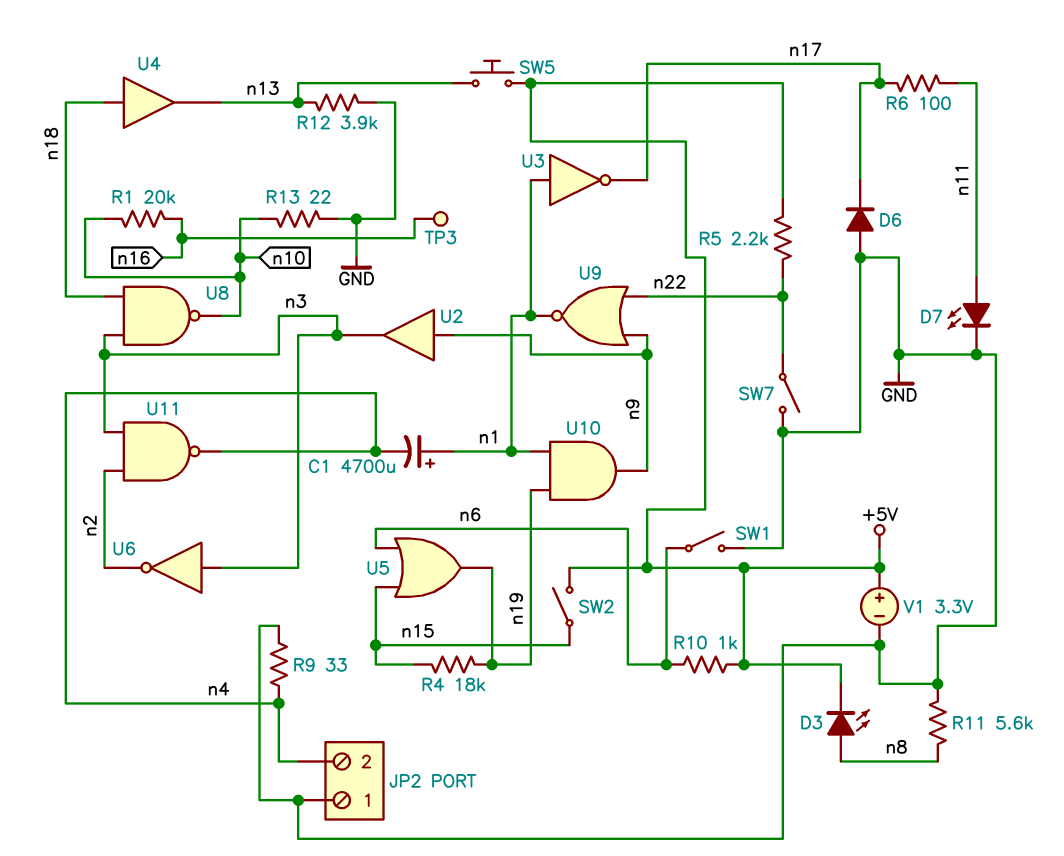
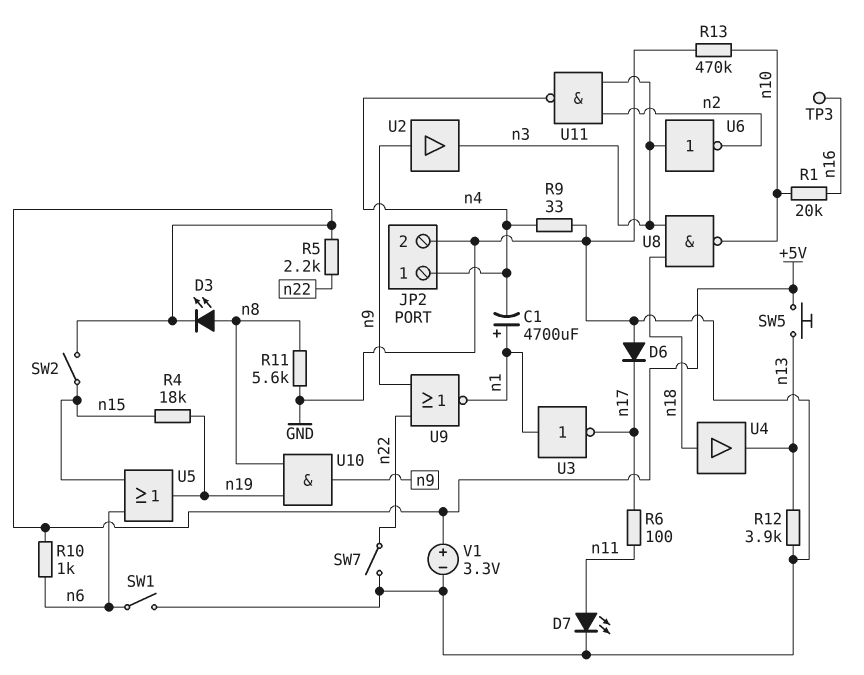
JP2 pin 1: GND -> n4
JP2 pin 2: n4 -> GND
R13: 22 (GND, n10) -> 470k (GND, n10)
U10: AND (in n1, in n19, out n9) -> AND (in n8, in n19, out n9)

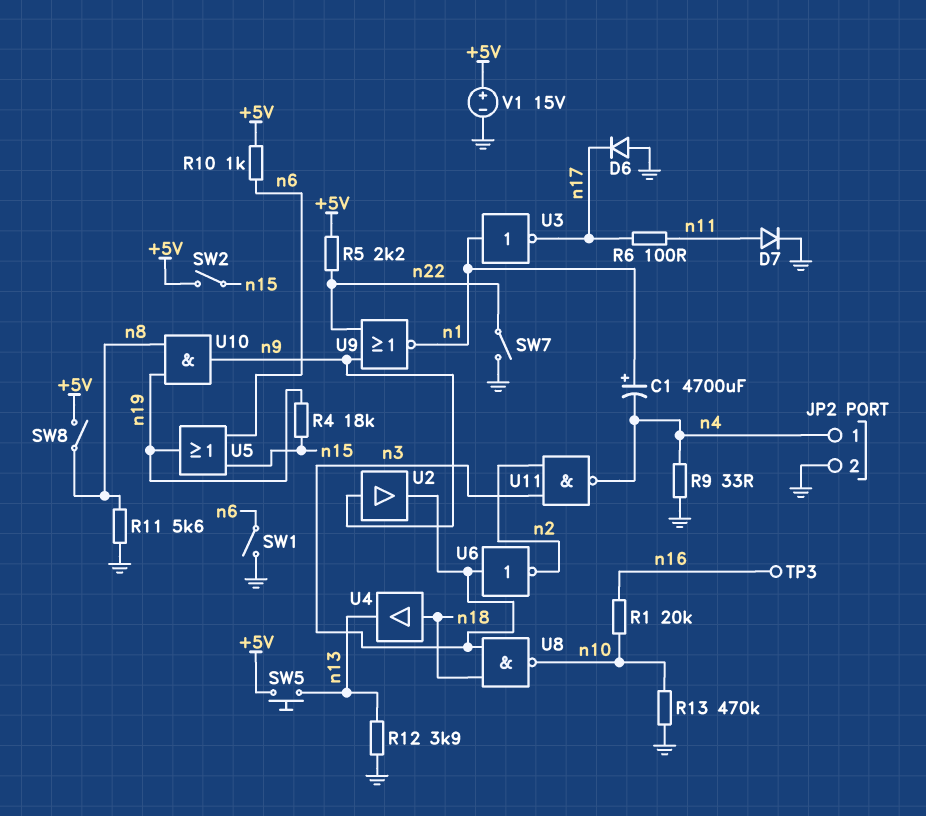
D3: LED (A n8, K +5V) -> none
D7: LED (A n11, K GND) -> diode (A n11, K GND)
SW8: none -> switch (+5V, n8)
V1: 3.3V (plus +5V, minus GND) -> 15V (plus +5V, minus GND)

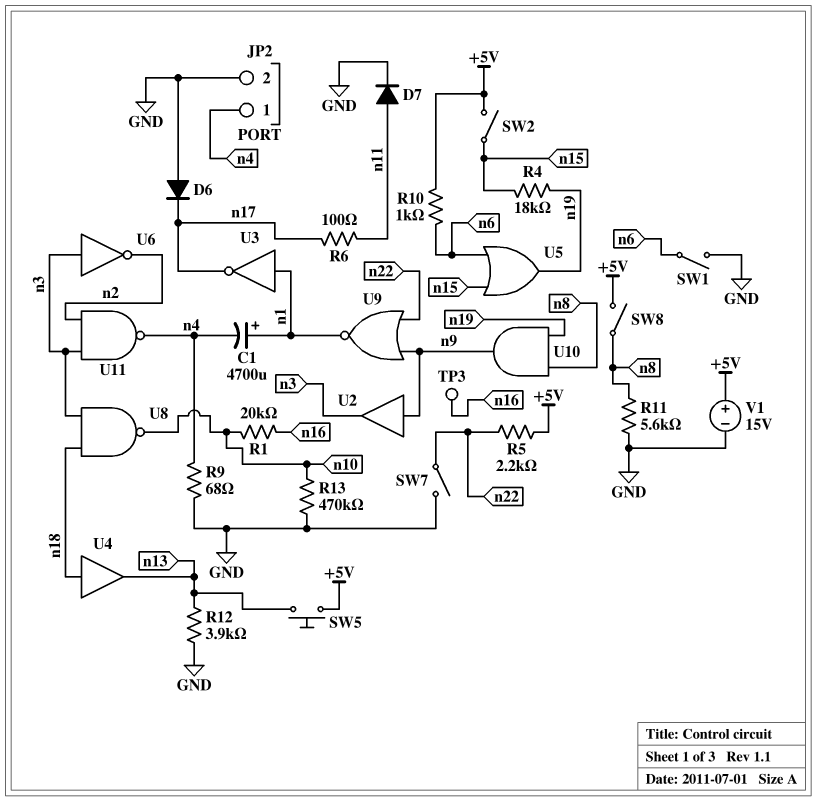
R9: 33 (GND, n4) -> 68 (GND, n4)

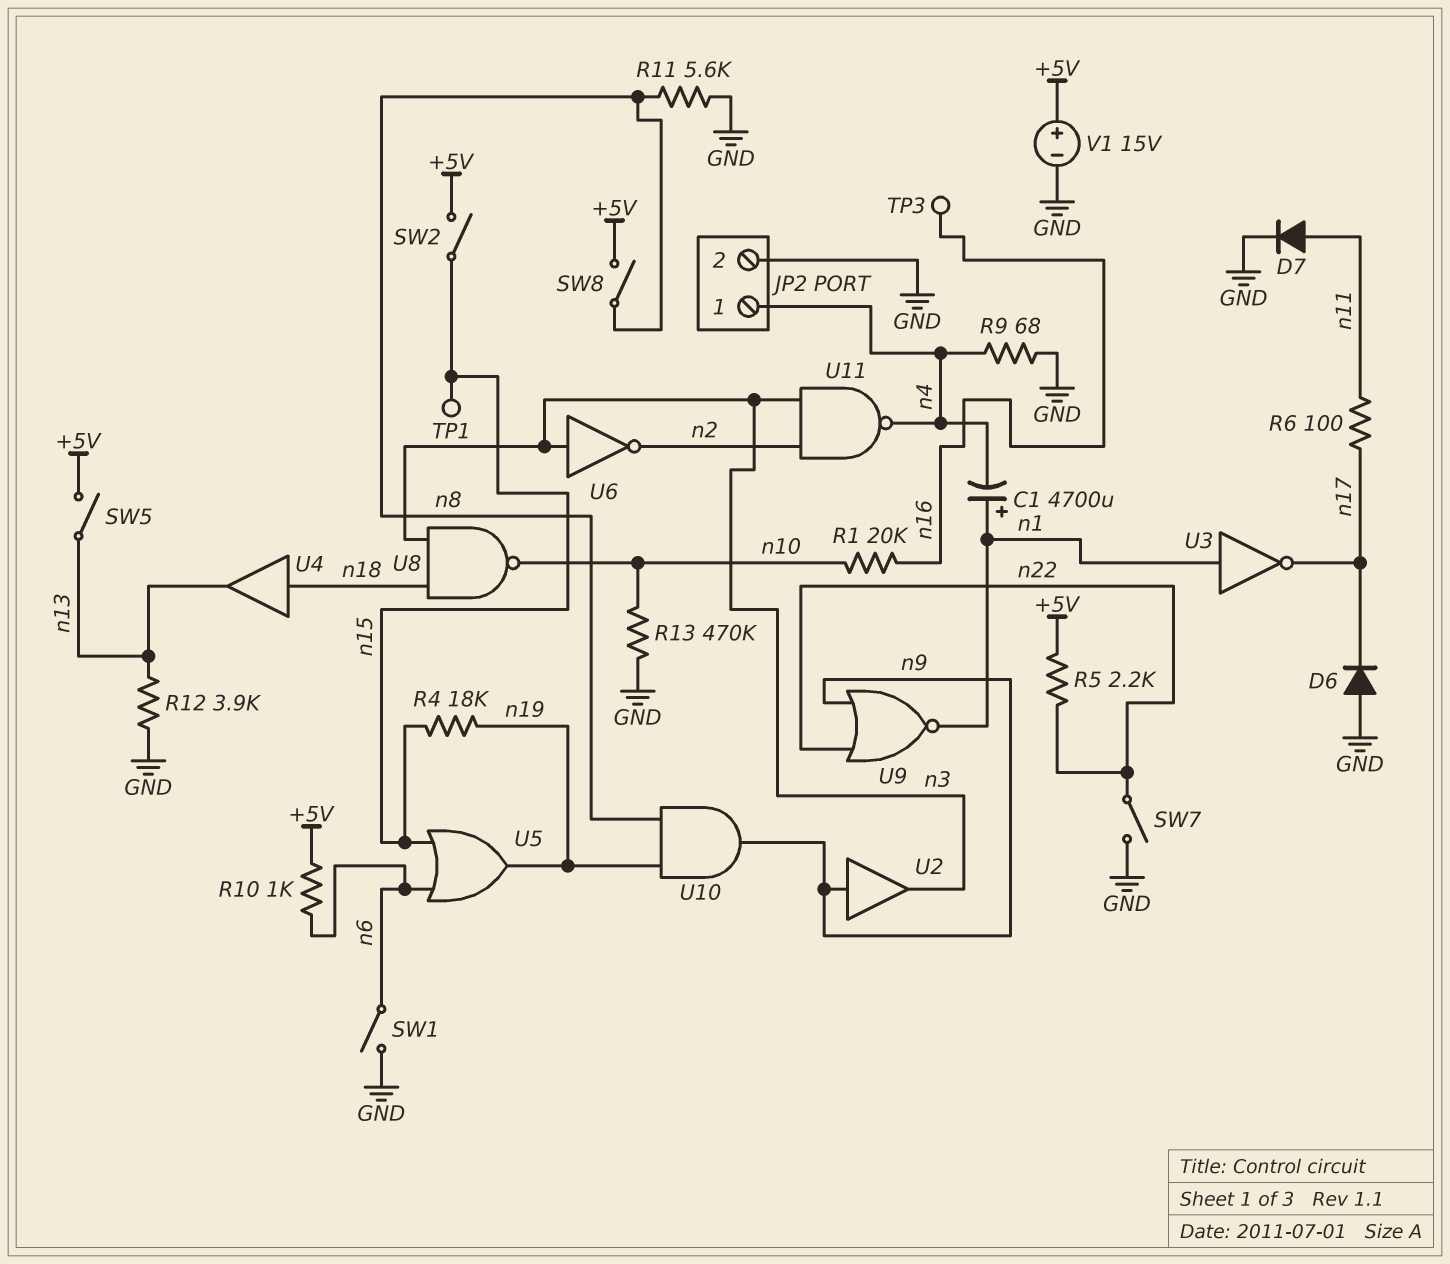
SW5: button (+5V, n13) -> switch (+5V, n13)
TP1: none -> test point (n15)

